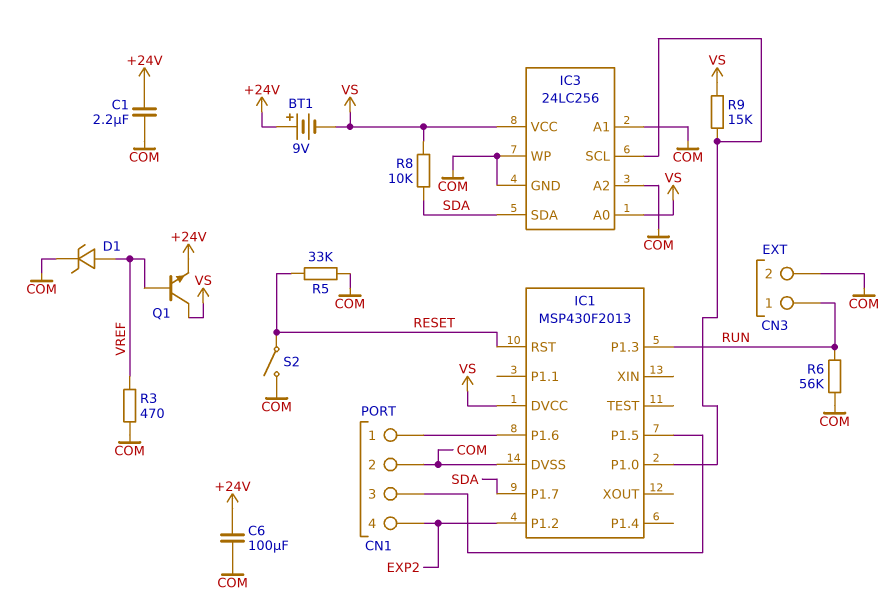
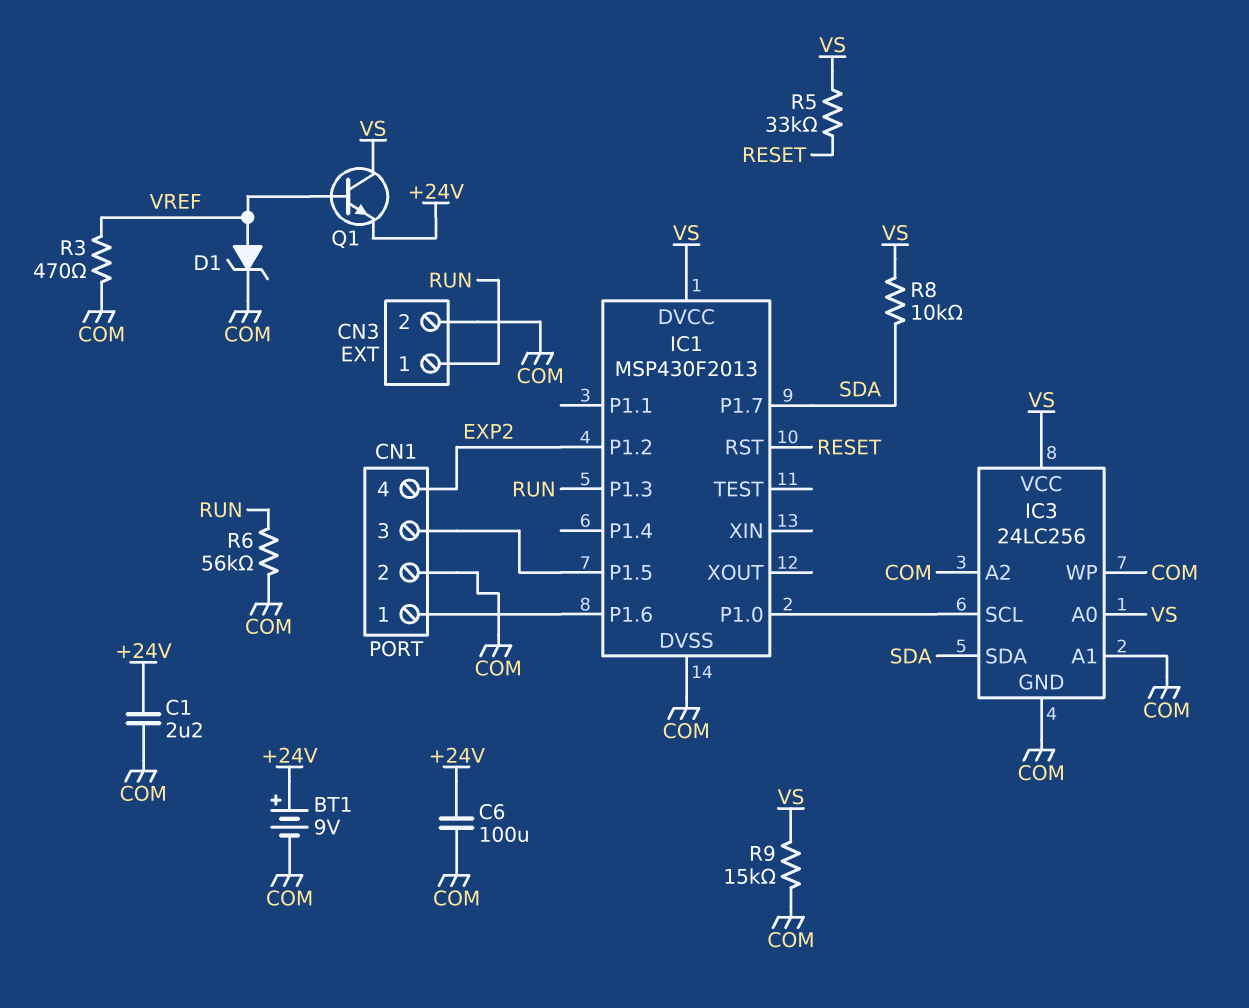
BT1: 9V (plus +24V, minus VS) -> 9V (plus +24V, minus COM)
R5: 33k (COM, RESET) -> 33k (RESET, VS)
R9: 15k (IC1/P1.0, VS) -> 15k (COM, VS)
S2: switch (COM, RESET) -> none

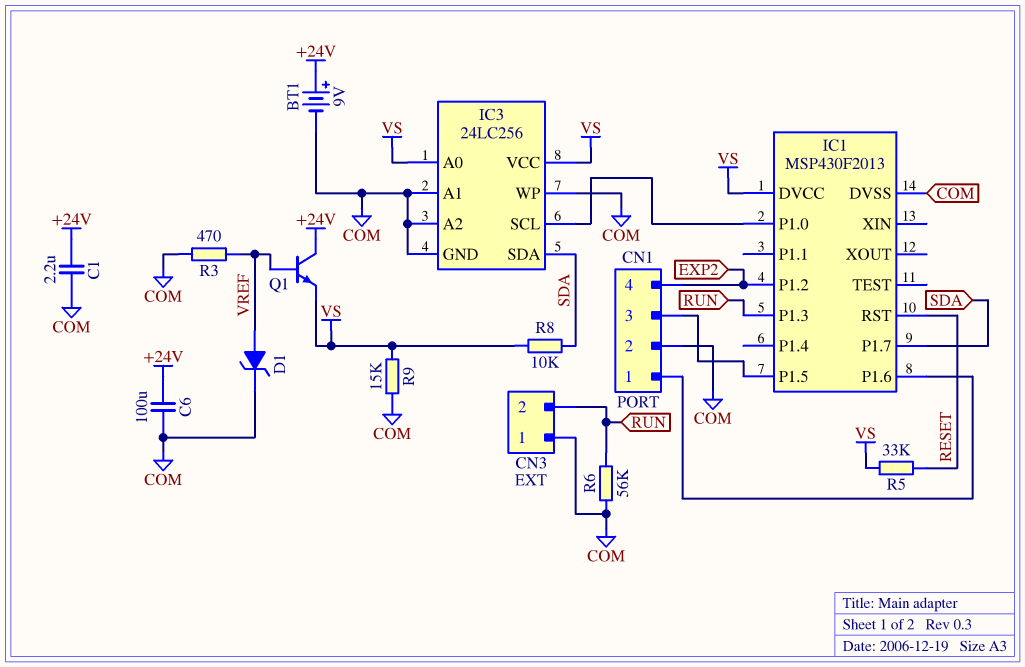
CN3 pin 1: RUN -> COM
CN3 pin 2: COM -> RUN
Q1: NPN (B VREF, C VS, E +24V) -> NPN (B VREF, C +24V, E VS)

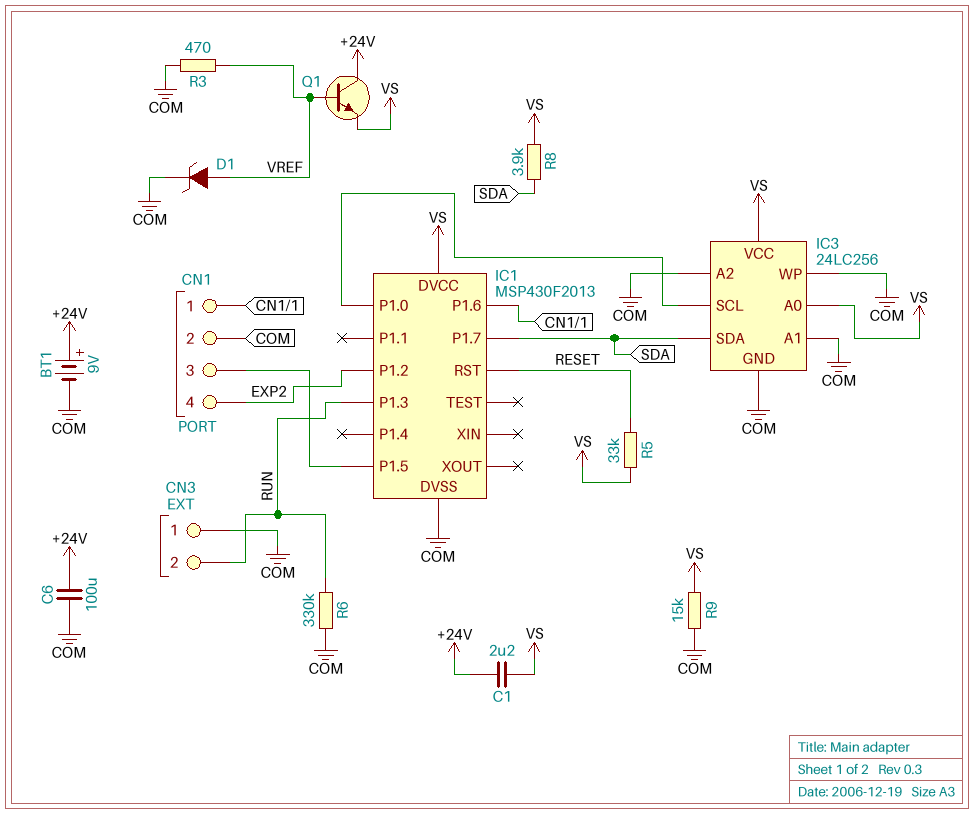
C1: 2.2uF (+24V, COM) -> 2.2uF (+24V, VS)
R6: 56k (COM, RUN) -> 330k (COM, RUN)
R8: 10k (SDA, VS) -> 3.9k (SDA, VS)

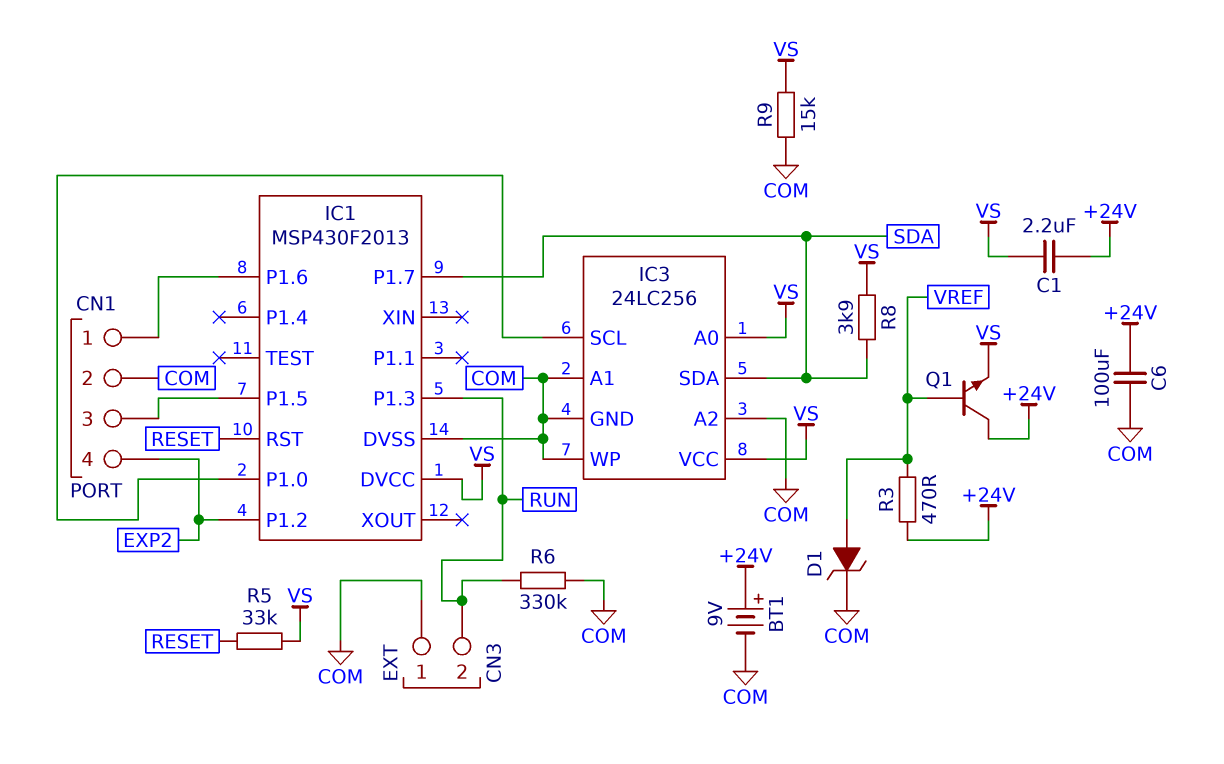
R3: 470 (COM, VREF) -> 470 (+24V, VREF)

